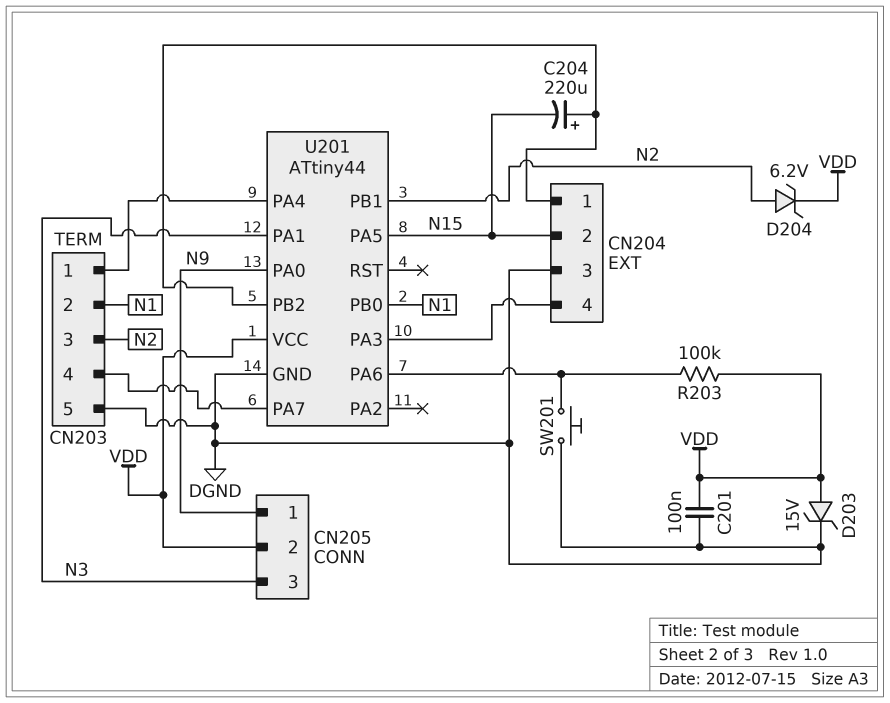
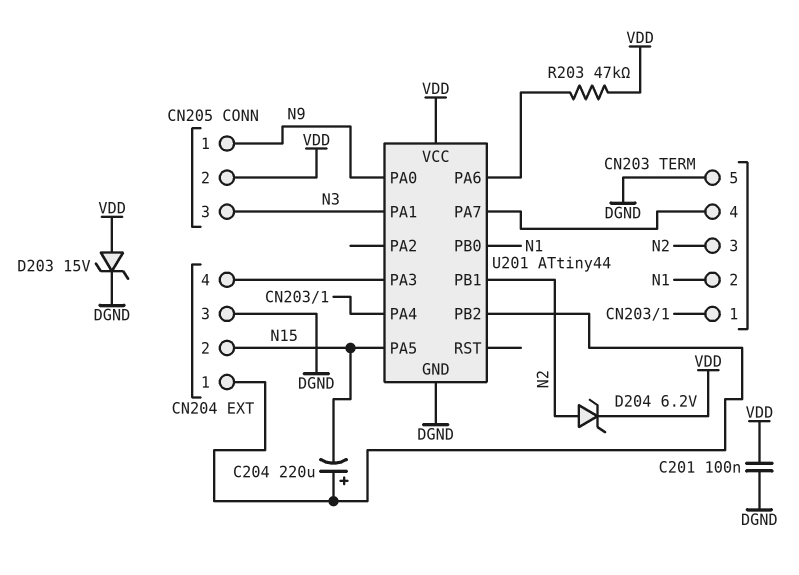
R203: 100k (U201/PA6, VDD) -> 47k (U201/PA6, VDD)
SW201: button (DGND, U201/PA6) -> none

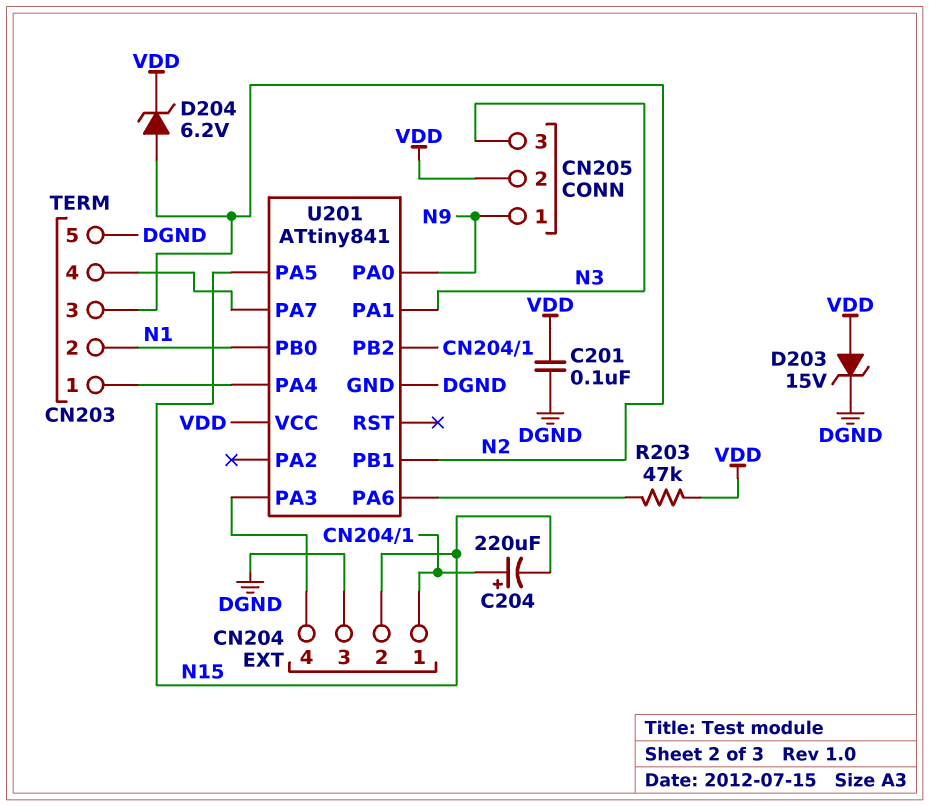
U201: ATtiny44 -> ATtiny841

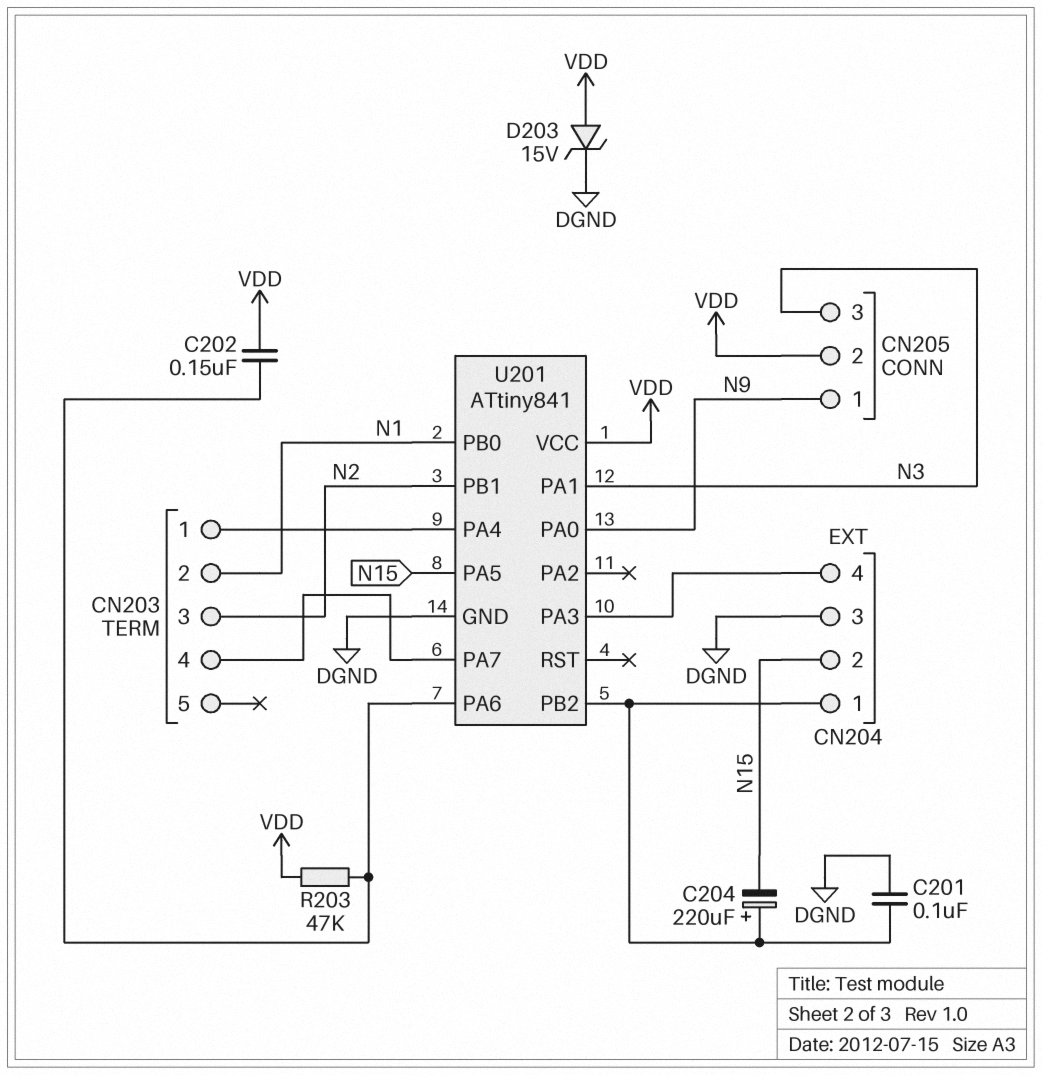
C201: 100nF (DGND, VDD) -> 100nF (CN204/1, DGND)
C202: none -> 150nF (U201/PA6, VDD)
CN203 pin 5: DGND -> none
D204: zener 6.2V (A N2, K VDD) -> none

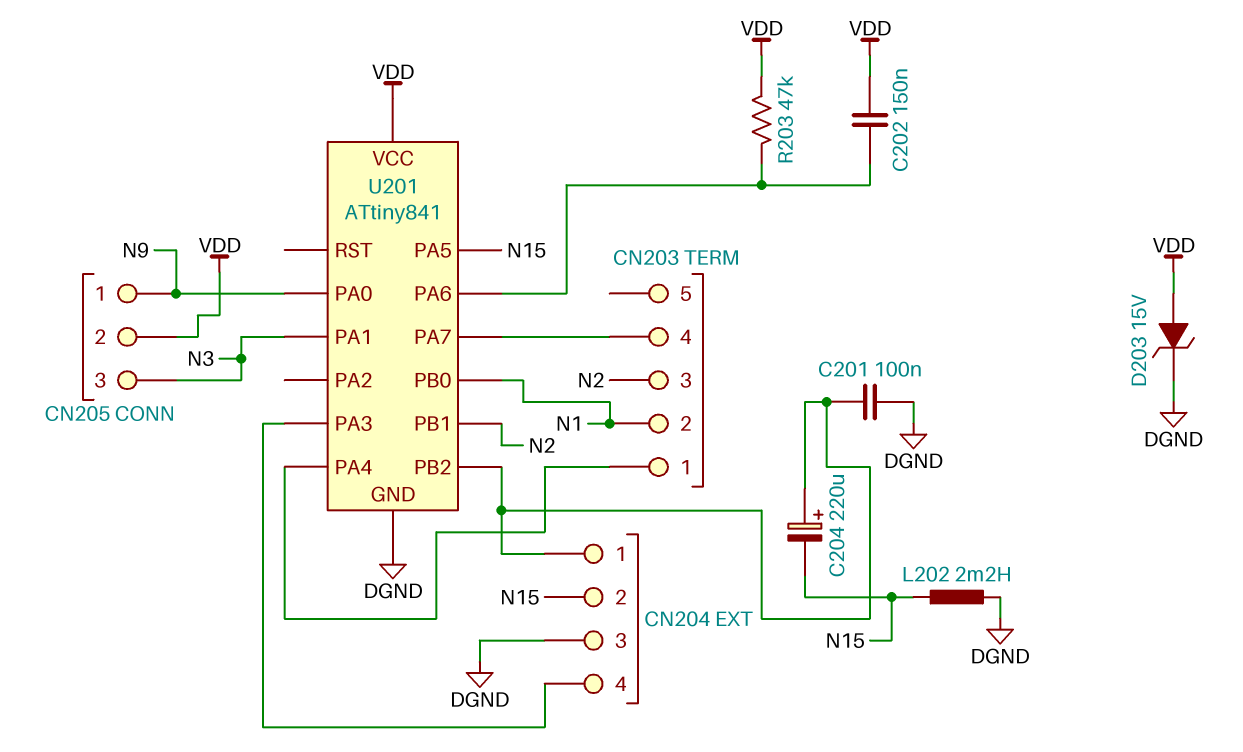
L202: none -> 2.2mH (DGND, N15)

